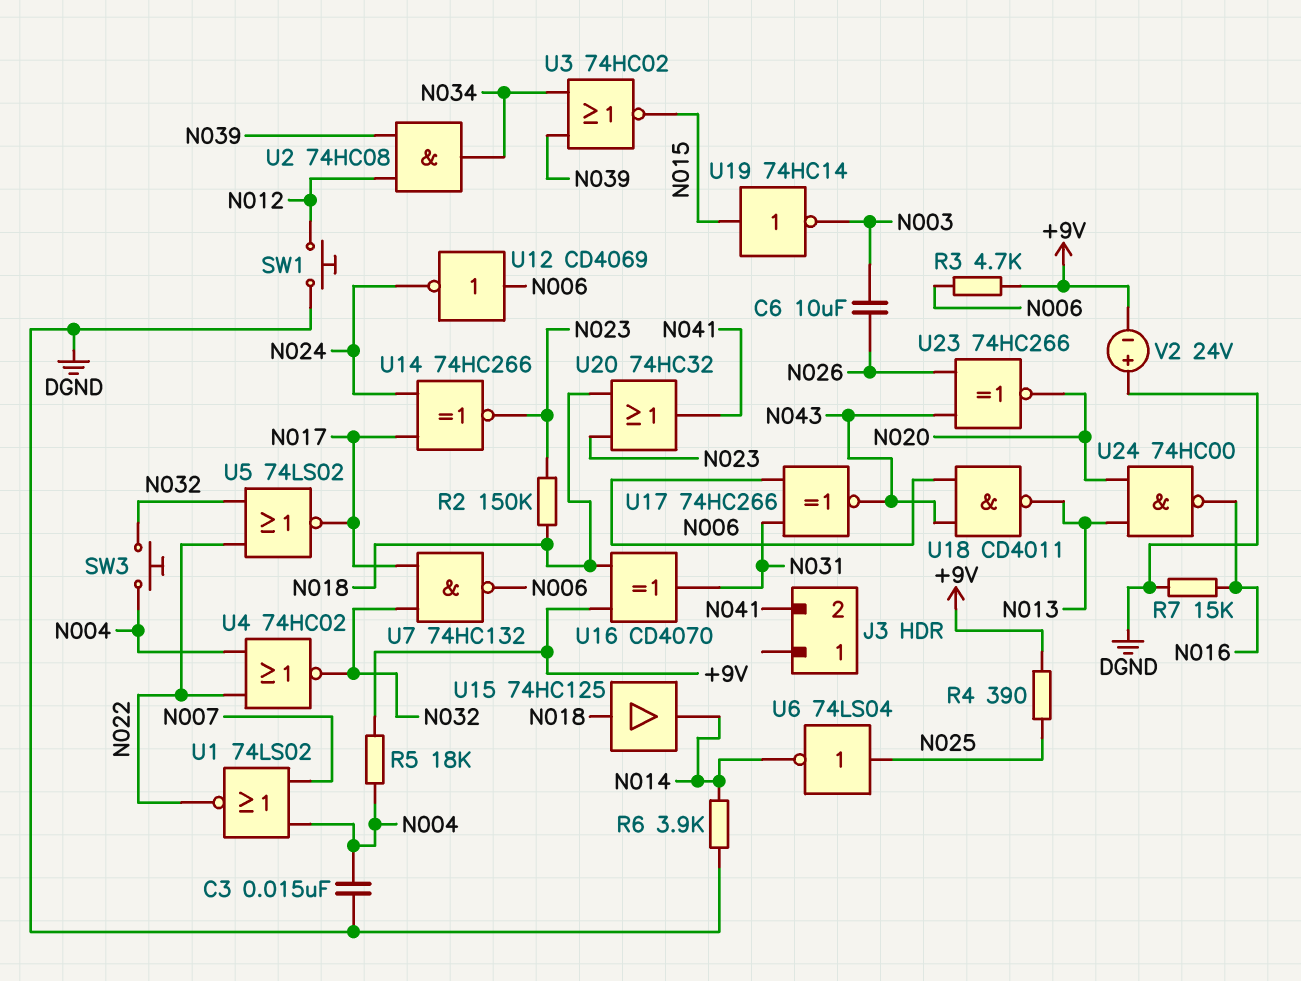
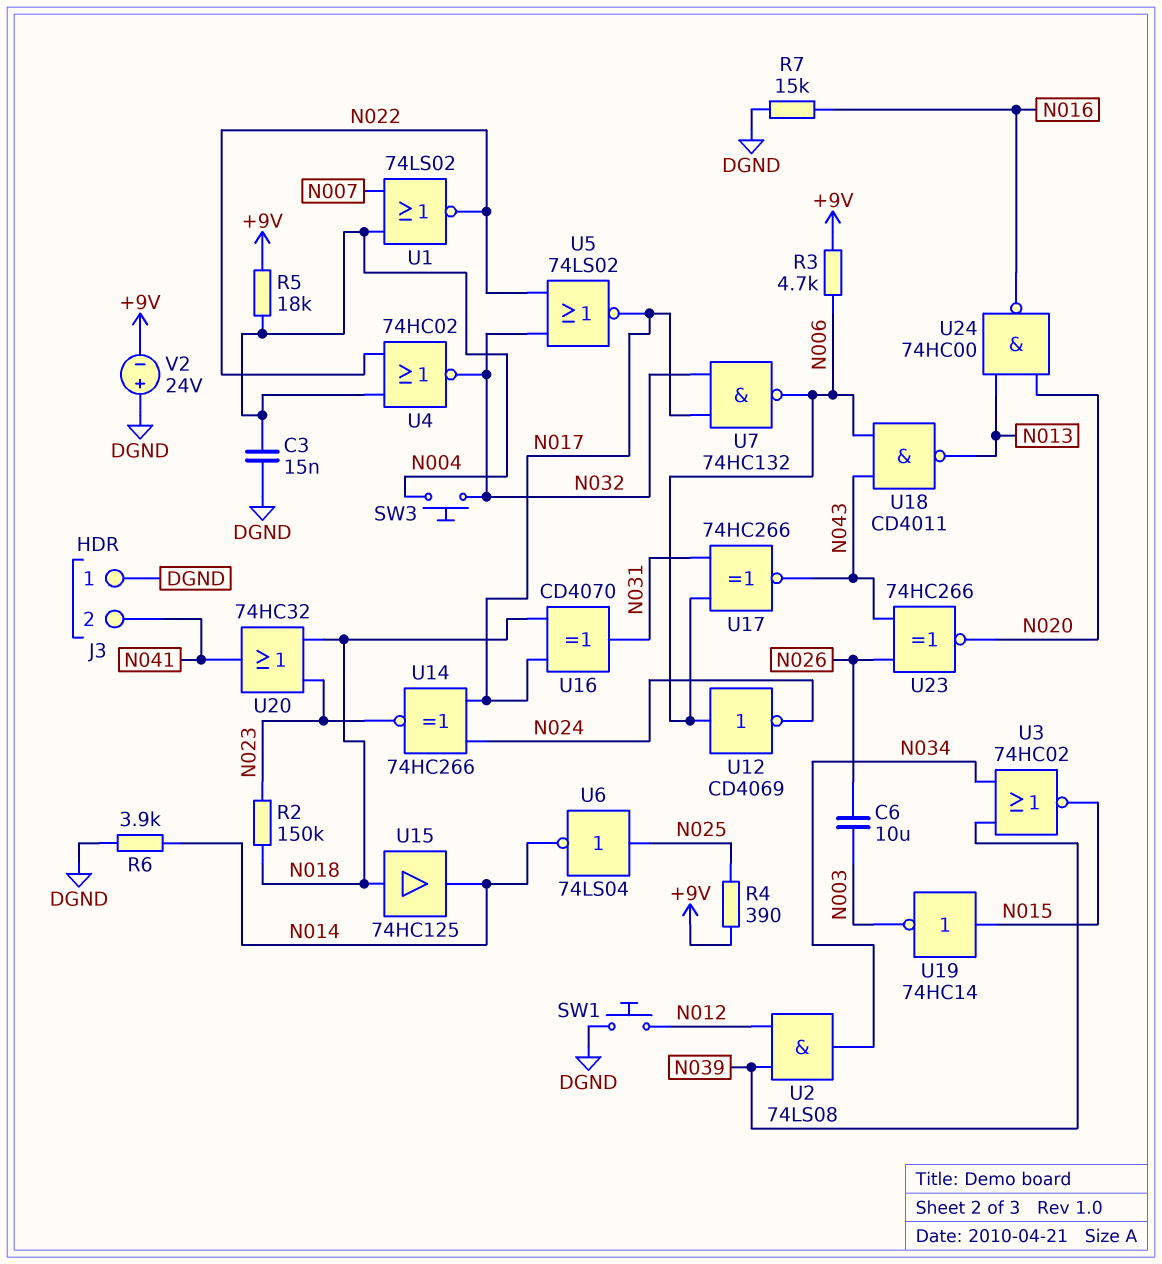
J3 pin 1: none -> DGND
U2: AND 74HC08 (in N012, in N039, out N034) -> AND 74LS08 (in N012, in N039, out N034)
U16: XOR CD4070 (in +9V, in N018, out N031) -> XOR CD4070 (in N017, in N018, out N031)

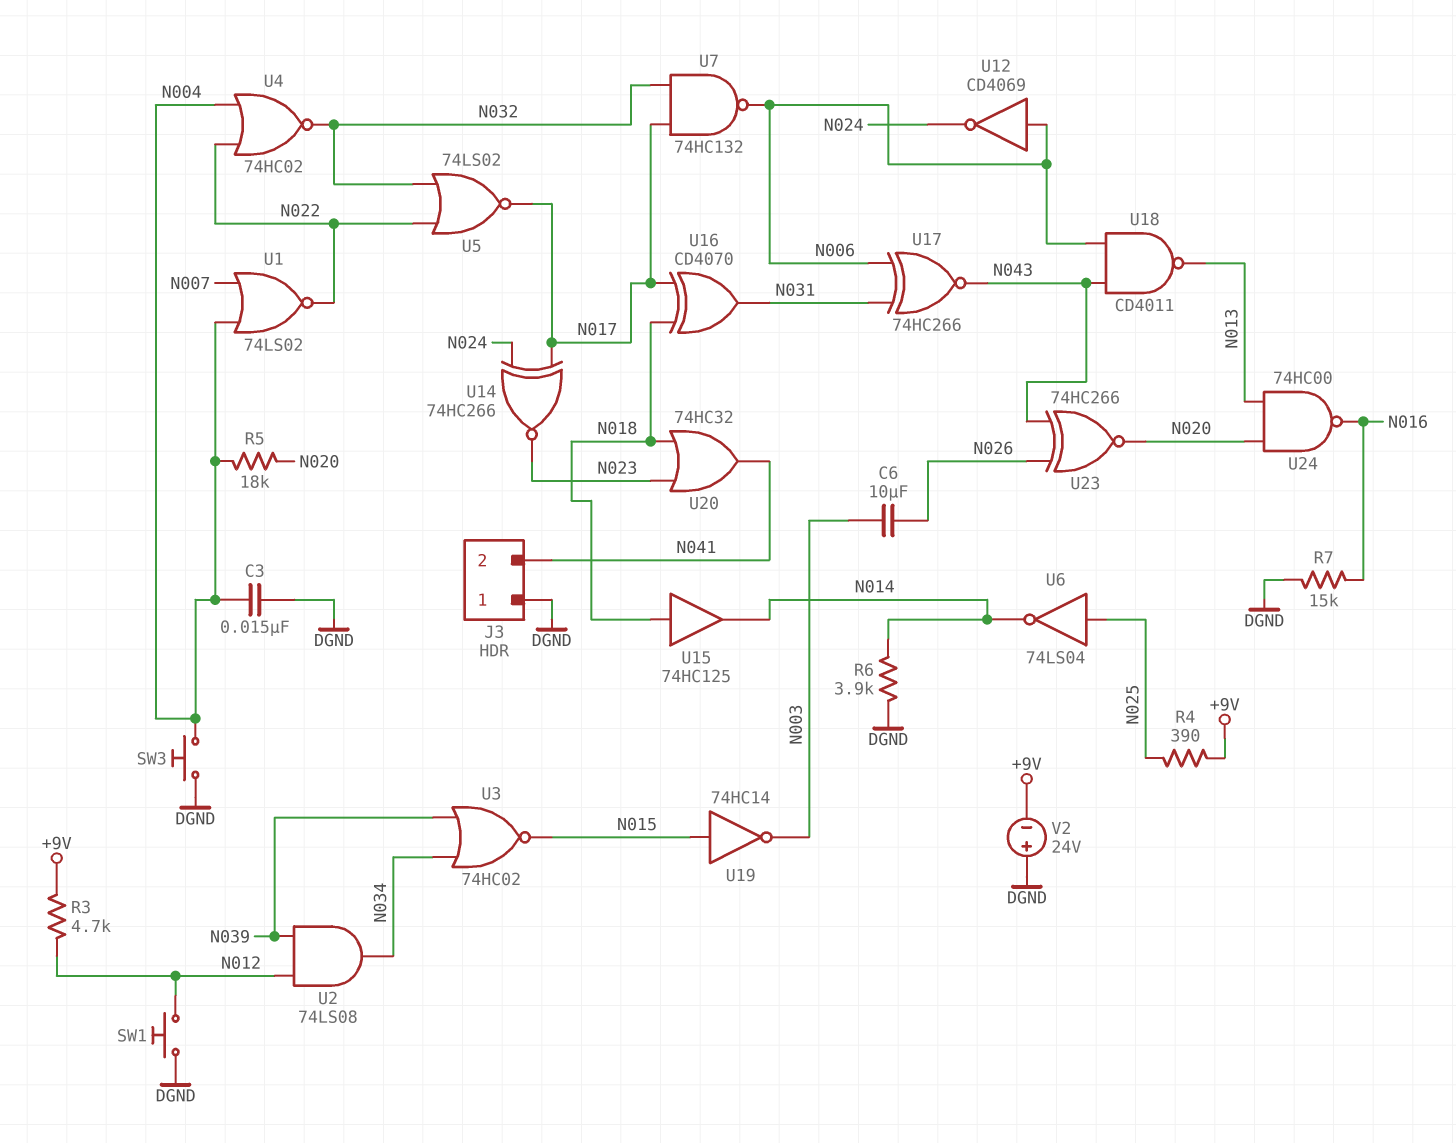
R2: 150k (N018, N023) -> none
R3: 4.7k (+9V, N006) -> 4.7k (+9V, N012)
R5: 18k (+9V, N004) -> 18k (N004, N020)
SW3: button (N004, N032) -> button (DGND, N004)

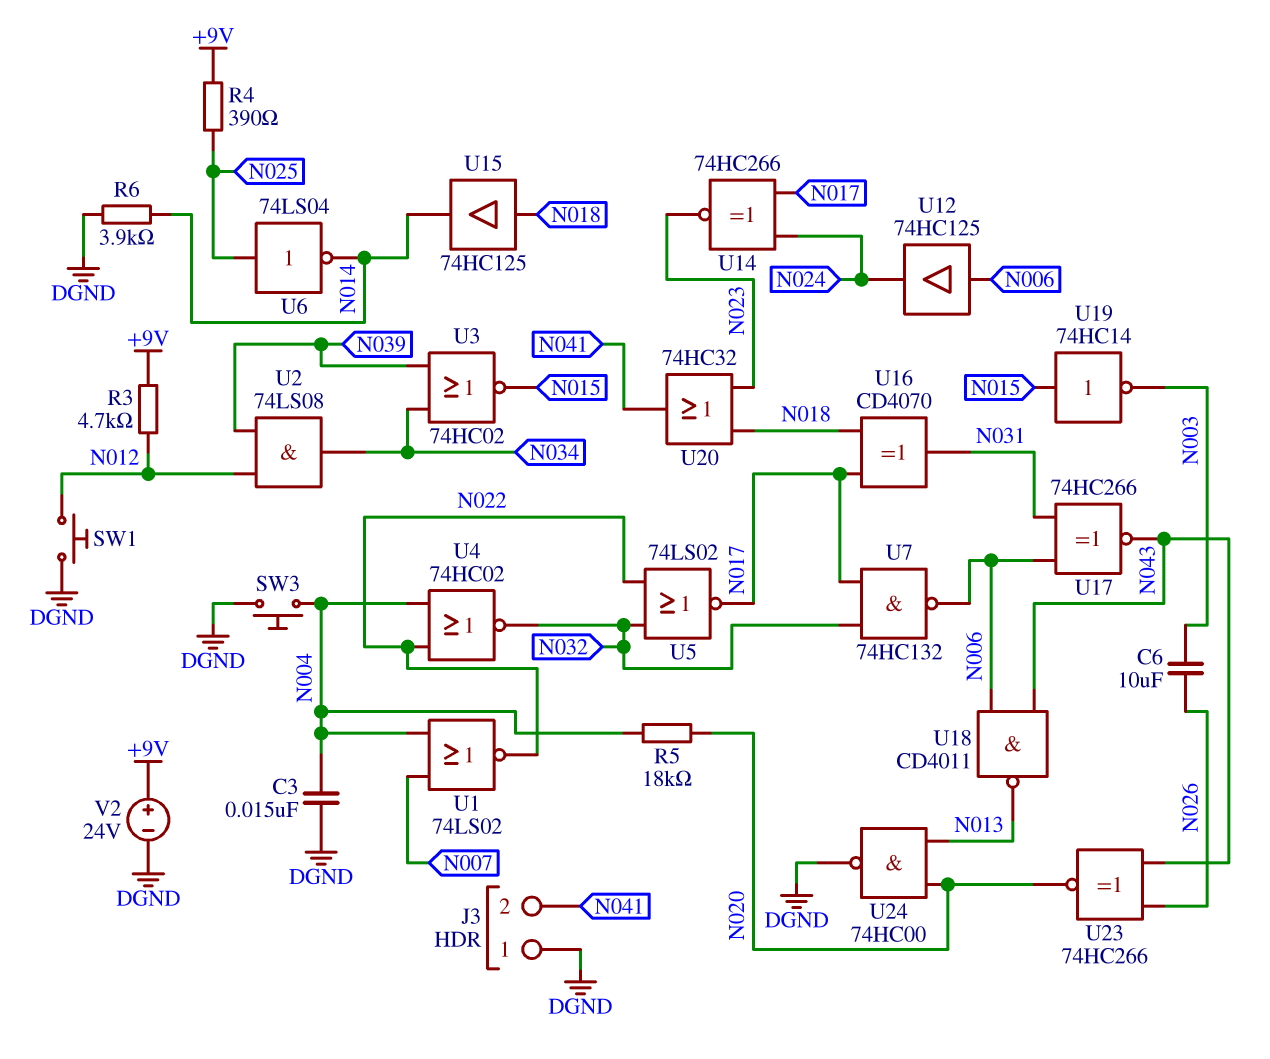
R7: 15k (DGND, N016) -> none
U12: NOT CD4069 (in N006, out N024) -> buffer 74HC125 (in N006, out N024)
U24: NAND 74HC00 (in N013, in N020, out N016) -> NAND 74HC00 (in N013, in N020, out DGND)
V2: 24V (plus DGND, minus +9V) -> 24V (plus +9V, minus DGND)

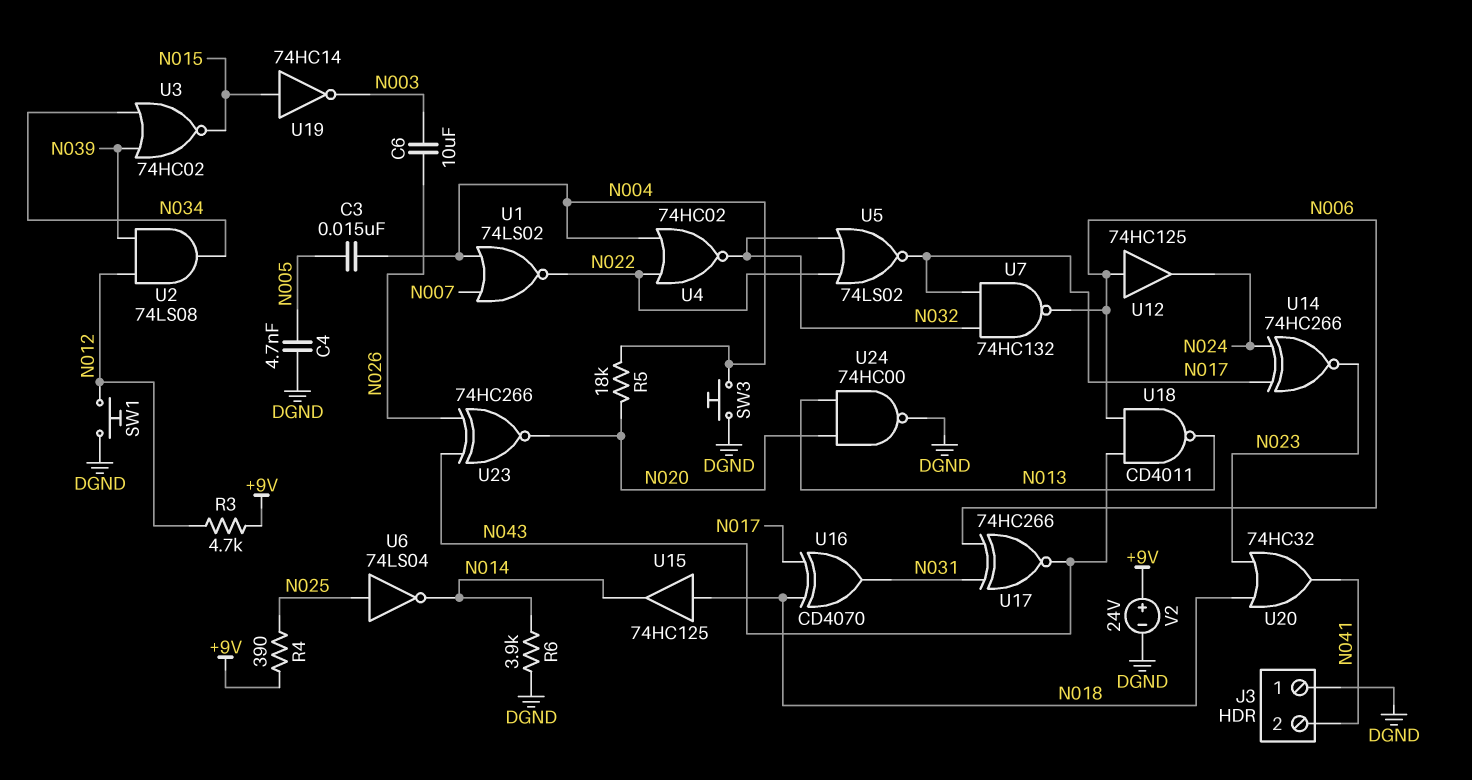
C3: 15nF (DGND, N004) -> 15nF (N004, N005)
C4: none -> 4.7nF (DGND, N005)

